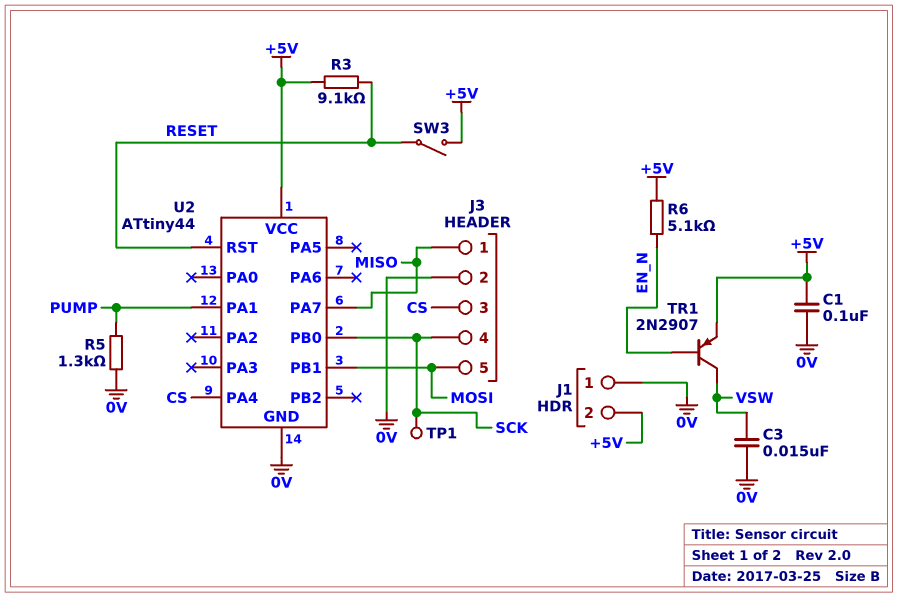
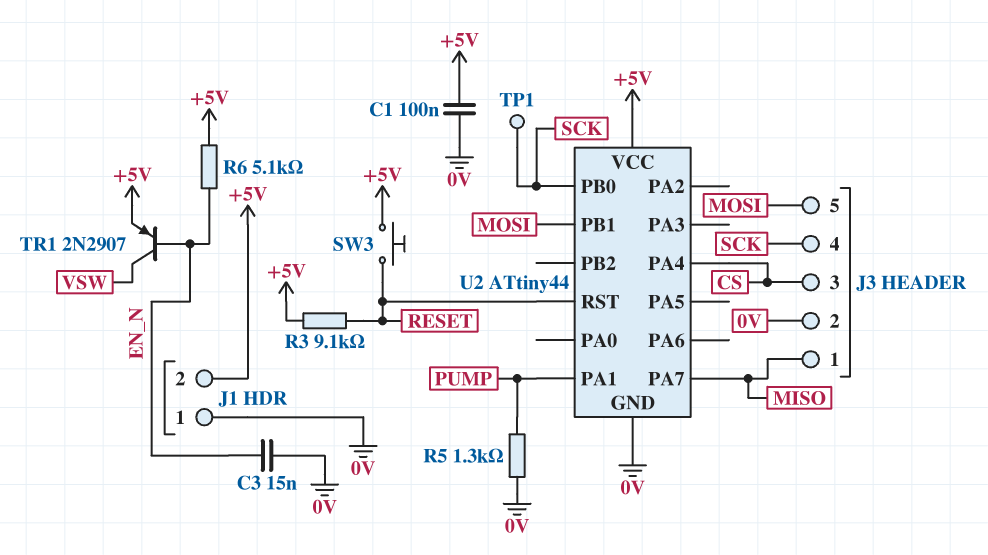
C3: 15nF (0V, VSW) -> 15nF (0V, EN_N)
SW3: switch (+5V, RESET) -> button (+5V, RESET)

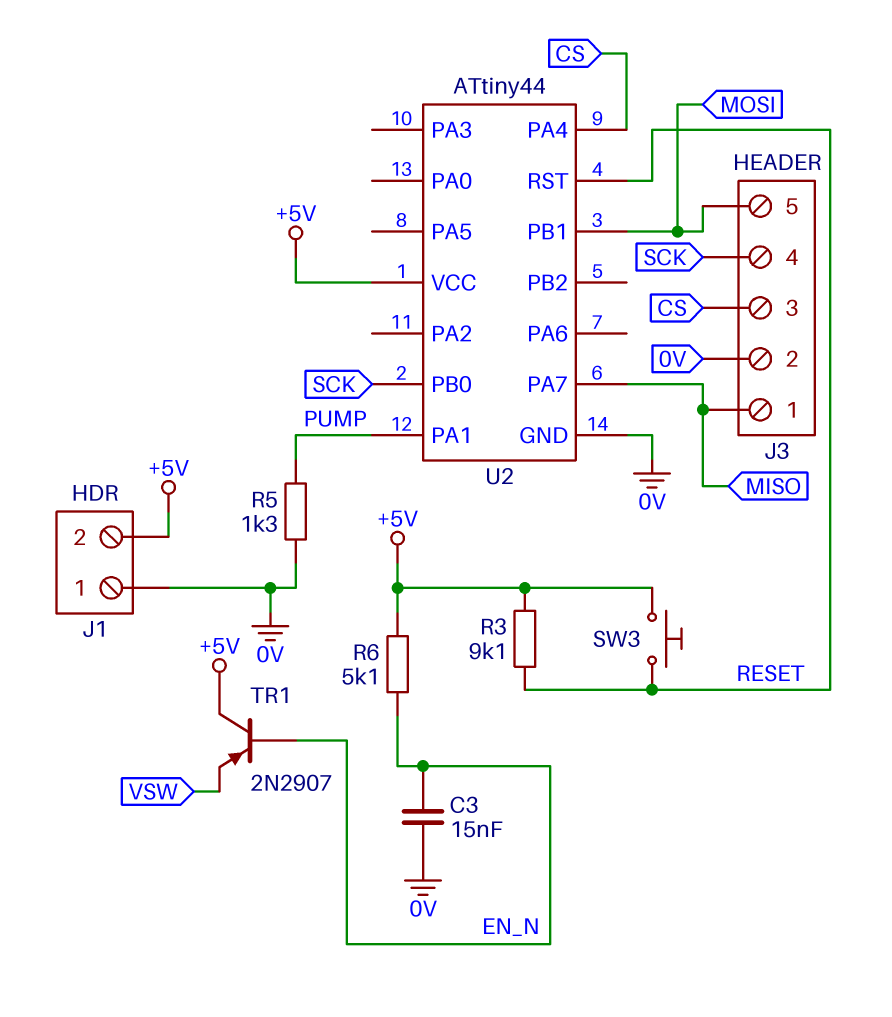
C1: 100nF (+5V, 0V) -> none
TP1: test point (SCK) -> none
TR1: PNP 2N2907 (B EN_N, C VSW, E +5V) -> PNP 2N2907 (B EN_N, C +5V, E VSW)

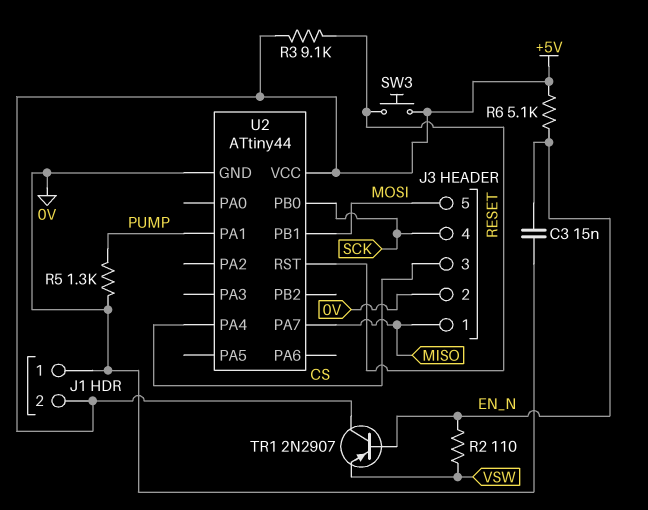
R2: none -> 110 (EN_N, VSW)

